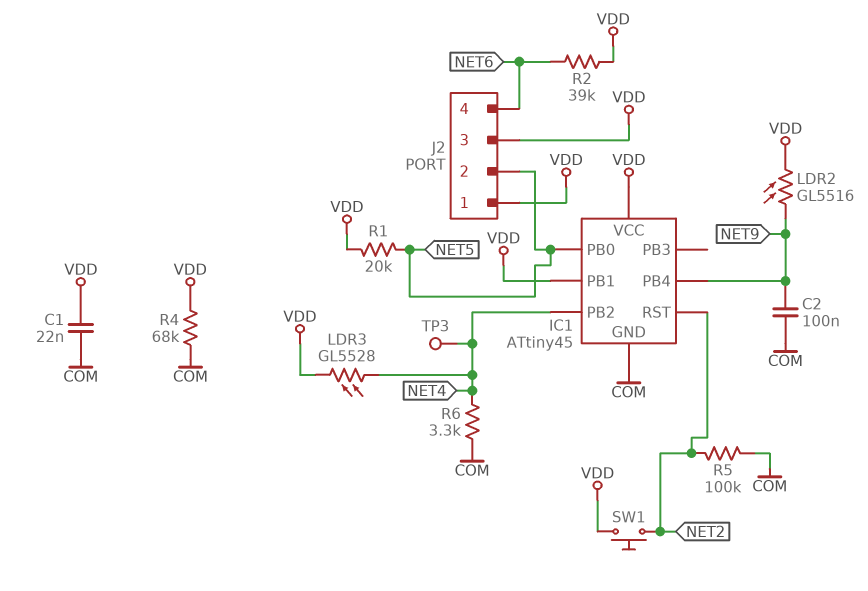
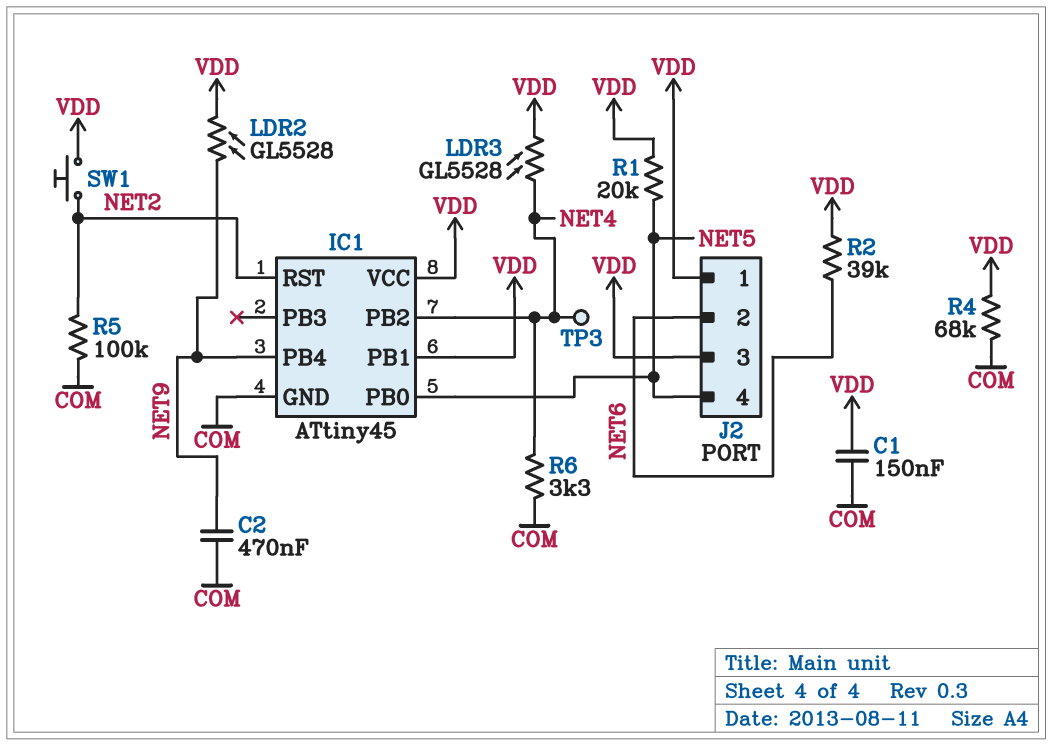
C1: 22nF (COM, VDD) -> 150nF (COM, VDD)
C2: 100nF (COM, NET9) -> 470nF (COM, NET9)
J2 pin 2: NET5 -> NET6
J2 pin 4: NET6 -> NET5
LDR2: GL5516 (NET9, VDD) -> GL5528 (NET9, VDD)

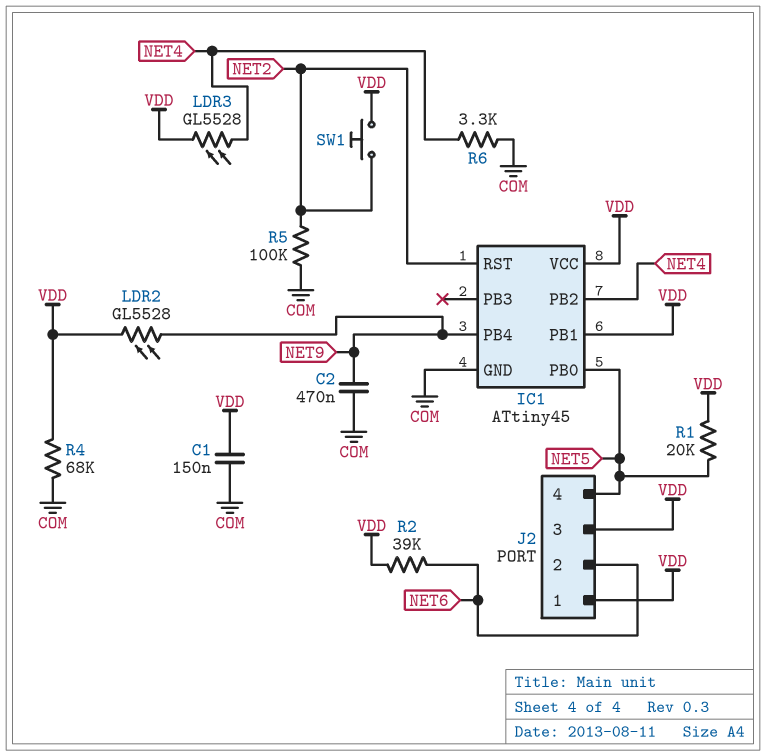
TP3: test point (NET4) -> none

